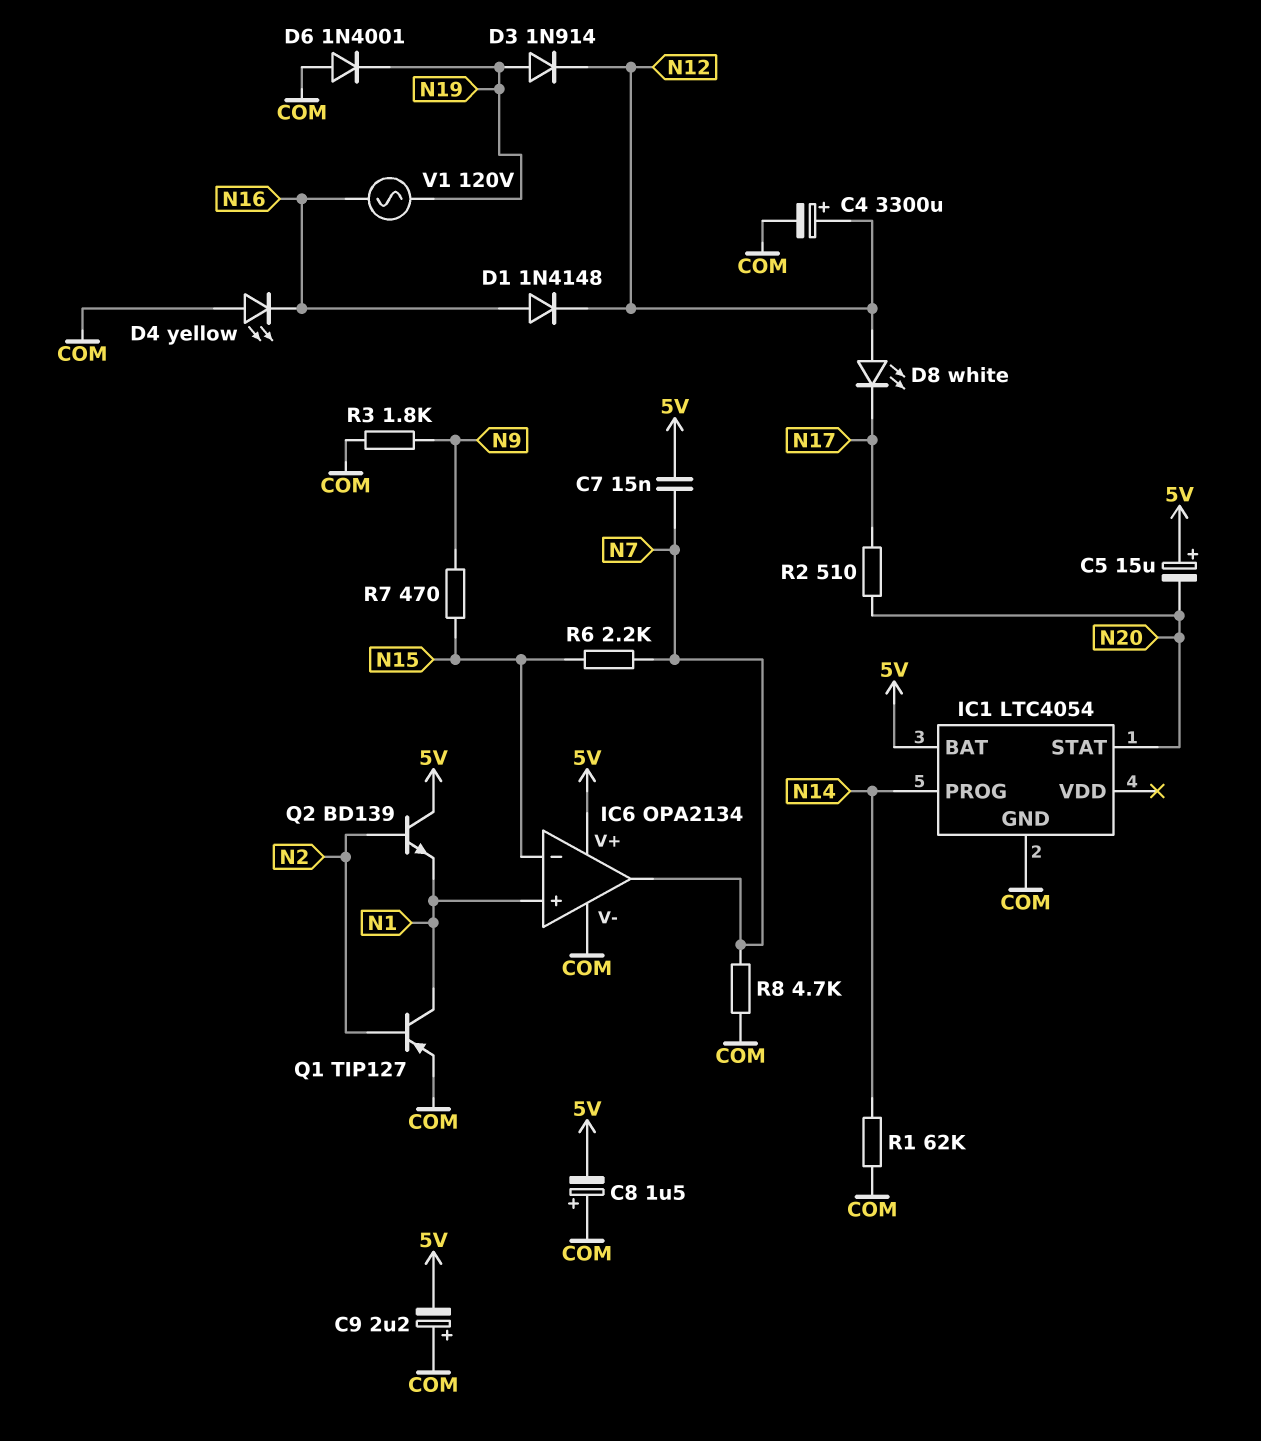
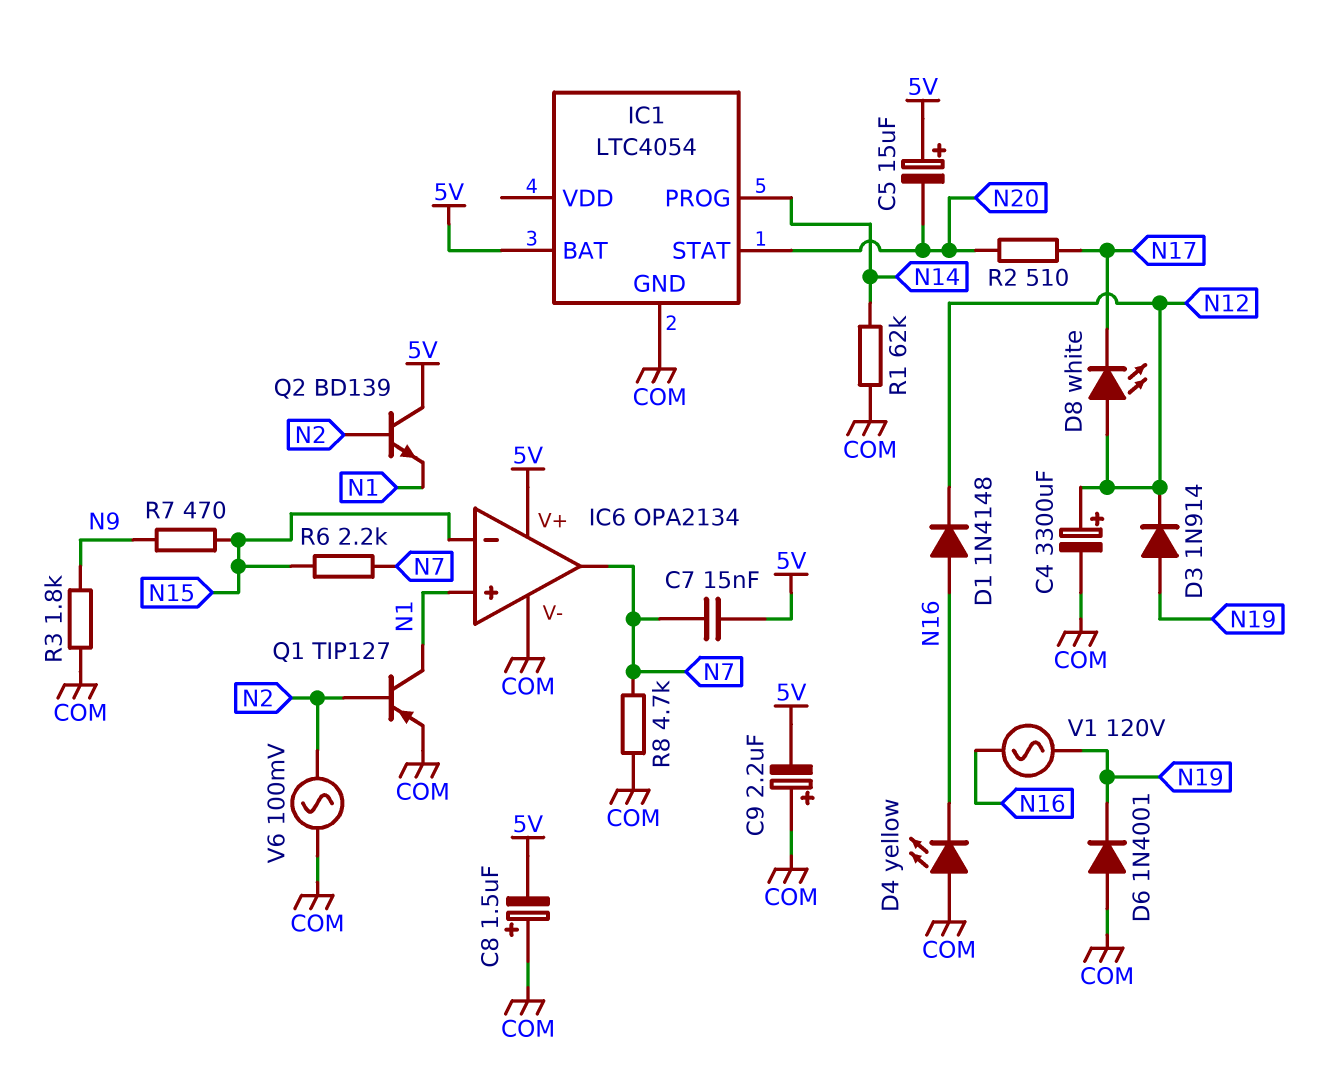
V6: none -> AC 100mV (COM, N2)

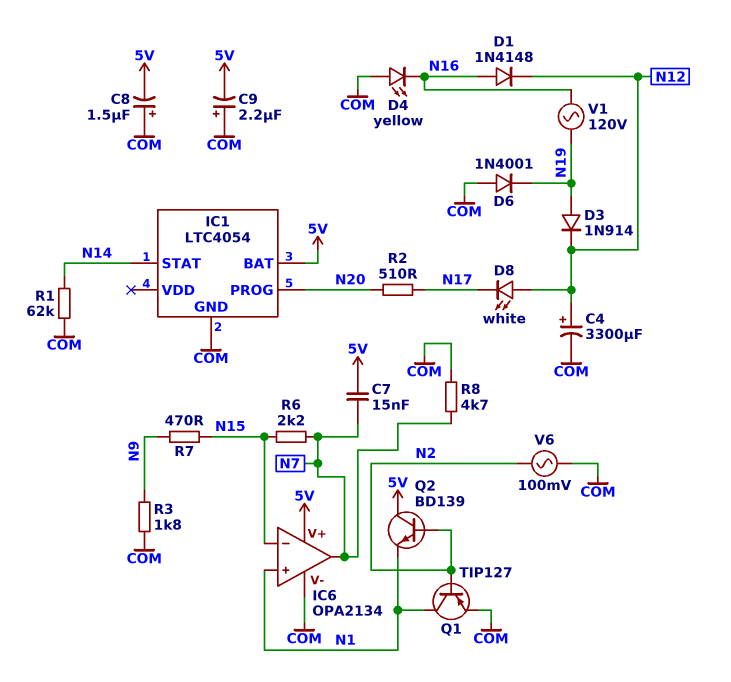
C5: 15uF (plus 5V, minus N20) -> none
IC1 pin PROG: N14 -> N20
IC1 pin STAT: N20 -> N14

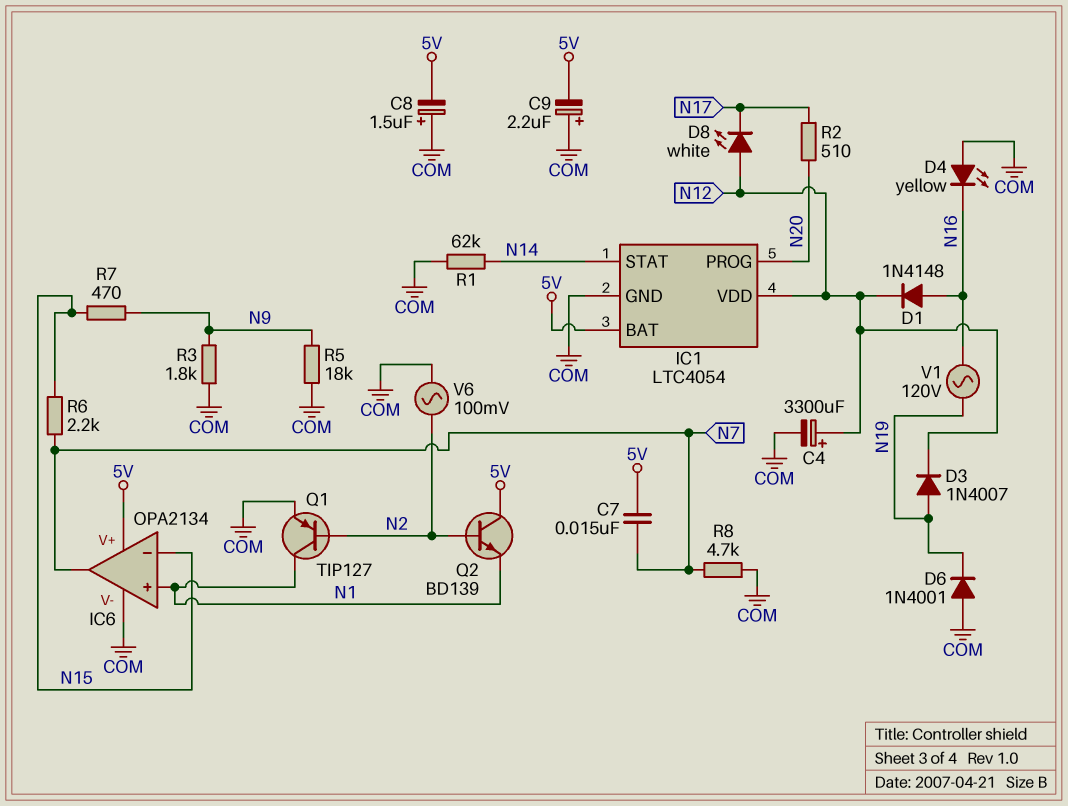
D3: diode 1N914 (A N19, K N12) -> diode 1N4007 (A N19, K N12)
IC1 pin VDD: none -> N12
R5: none -> 18k (COM, N9)

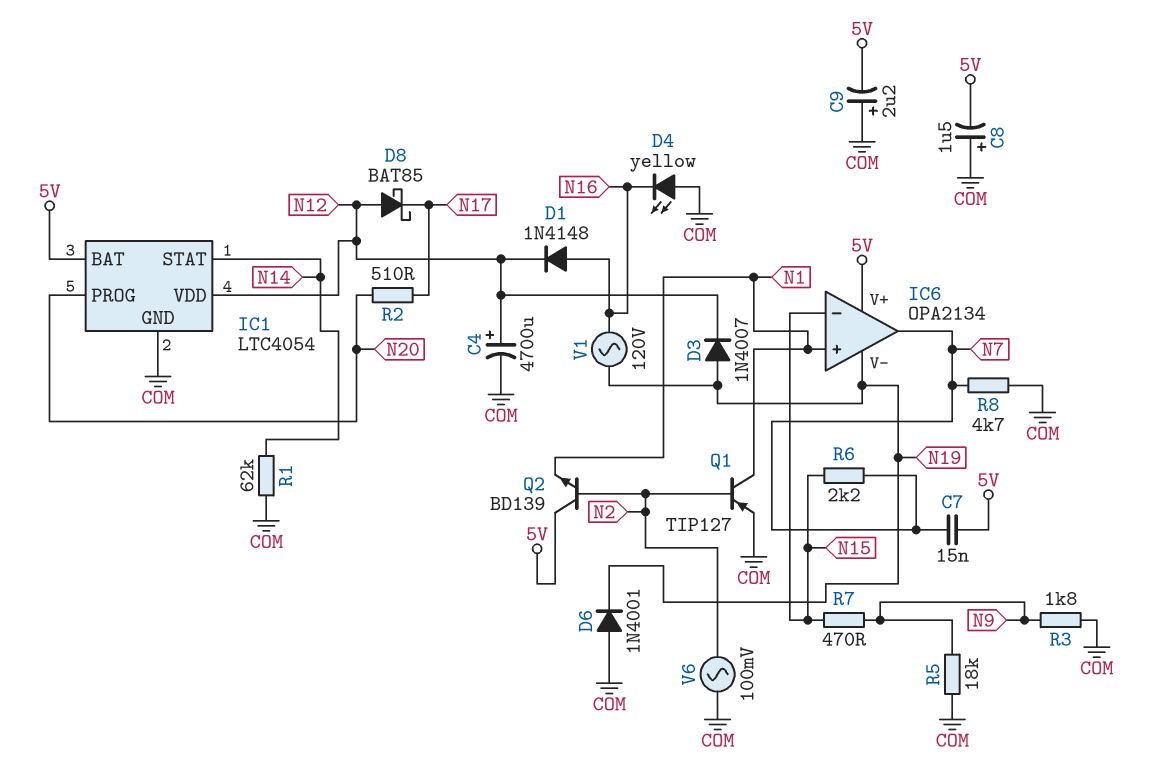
C4: 3300uF (plus N12, minus COM) -> 4700uF (plus N12, minus COM)
D8: LED white (A N12, K N17) -> schottky BAT85 (A N12, K N17)
IC6 pin V-: COM -> N19

